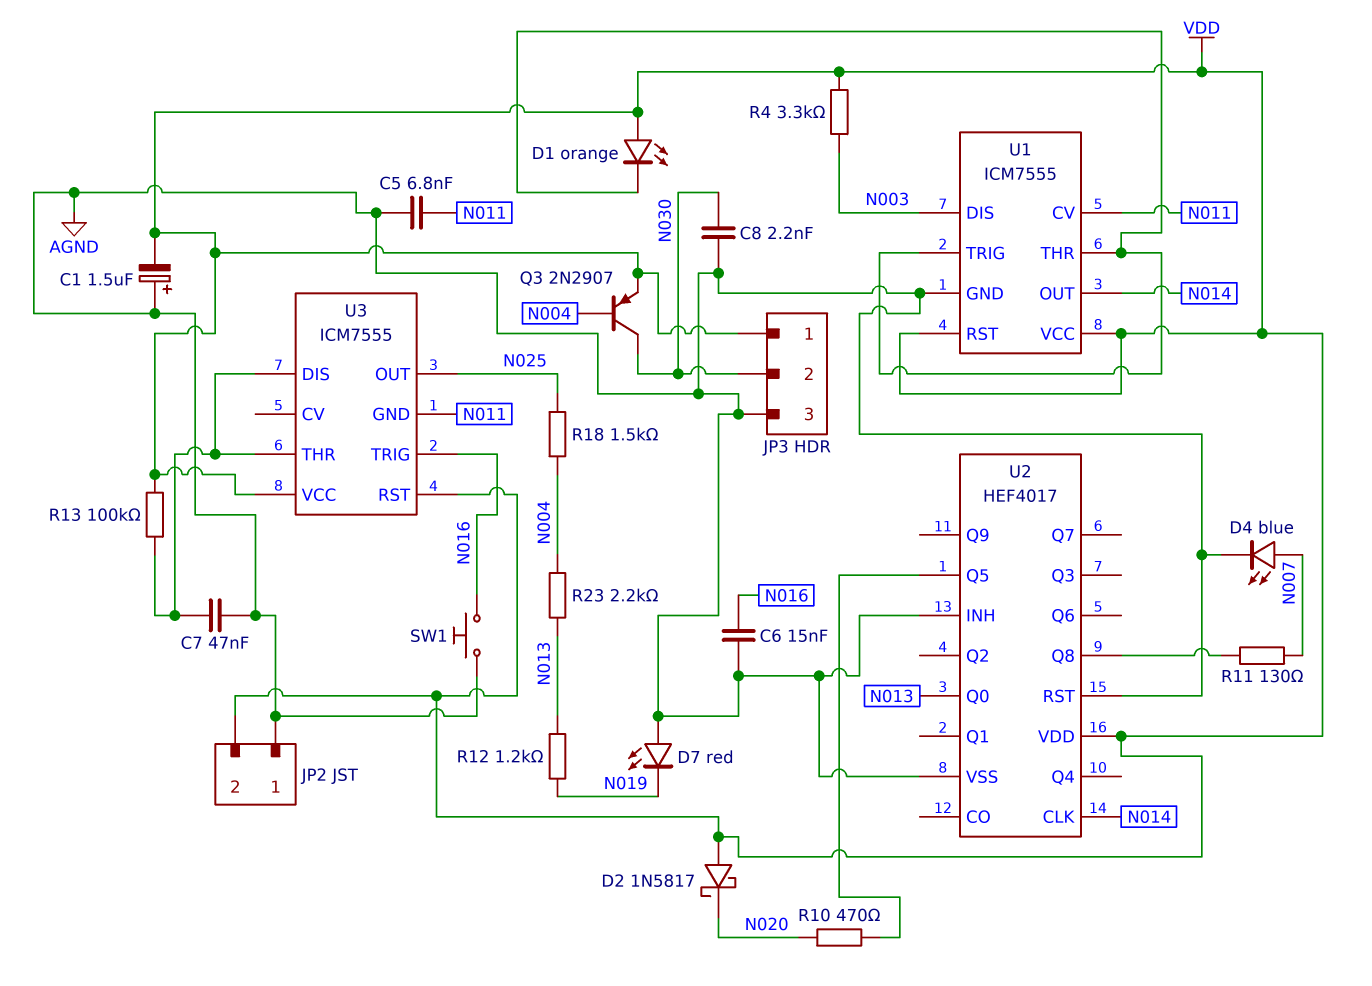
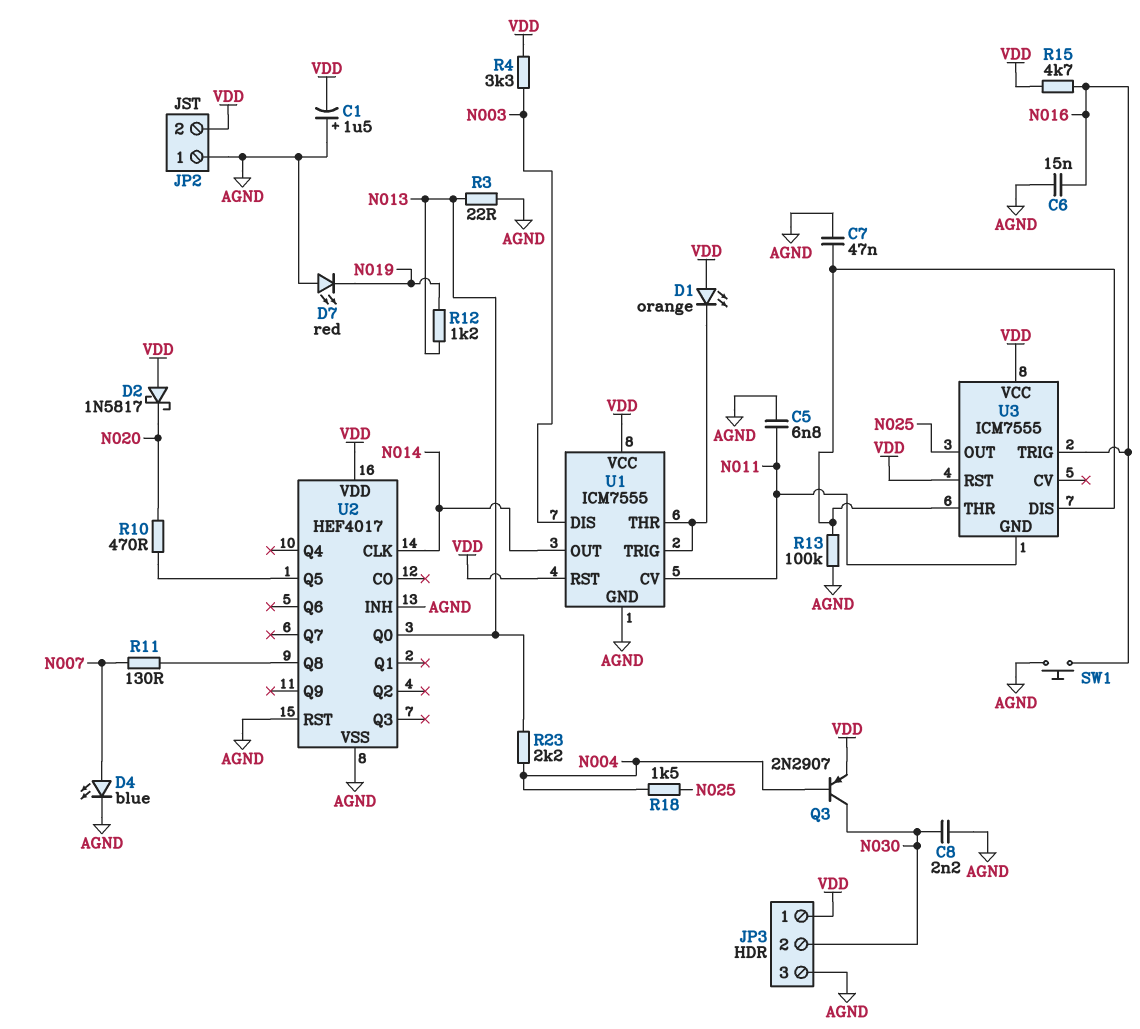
R3: none -> 22 (AGND, N013)
R13: 100k (U3/DIS, VDD) -> 100k (AGND, U3/DIS)
R15: none -> 4.7k (N016, VDD)

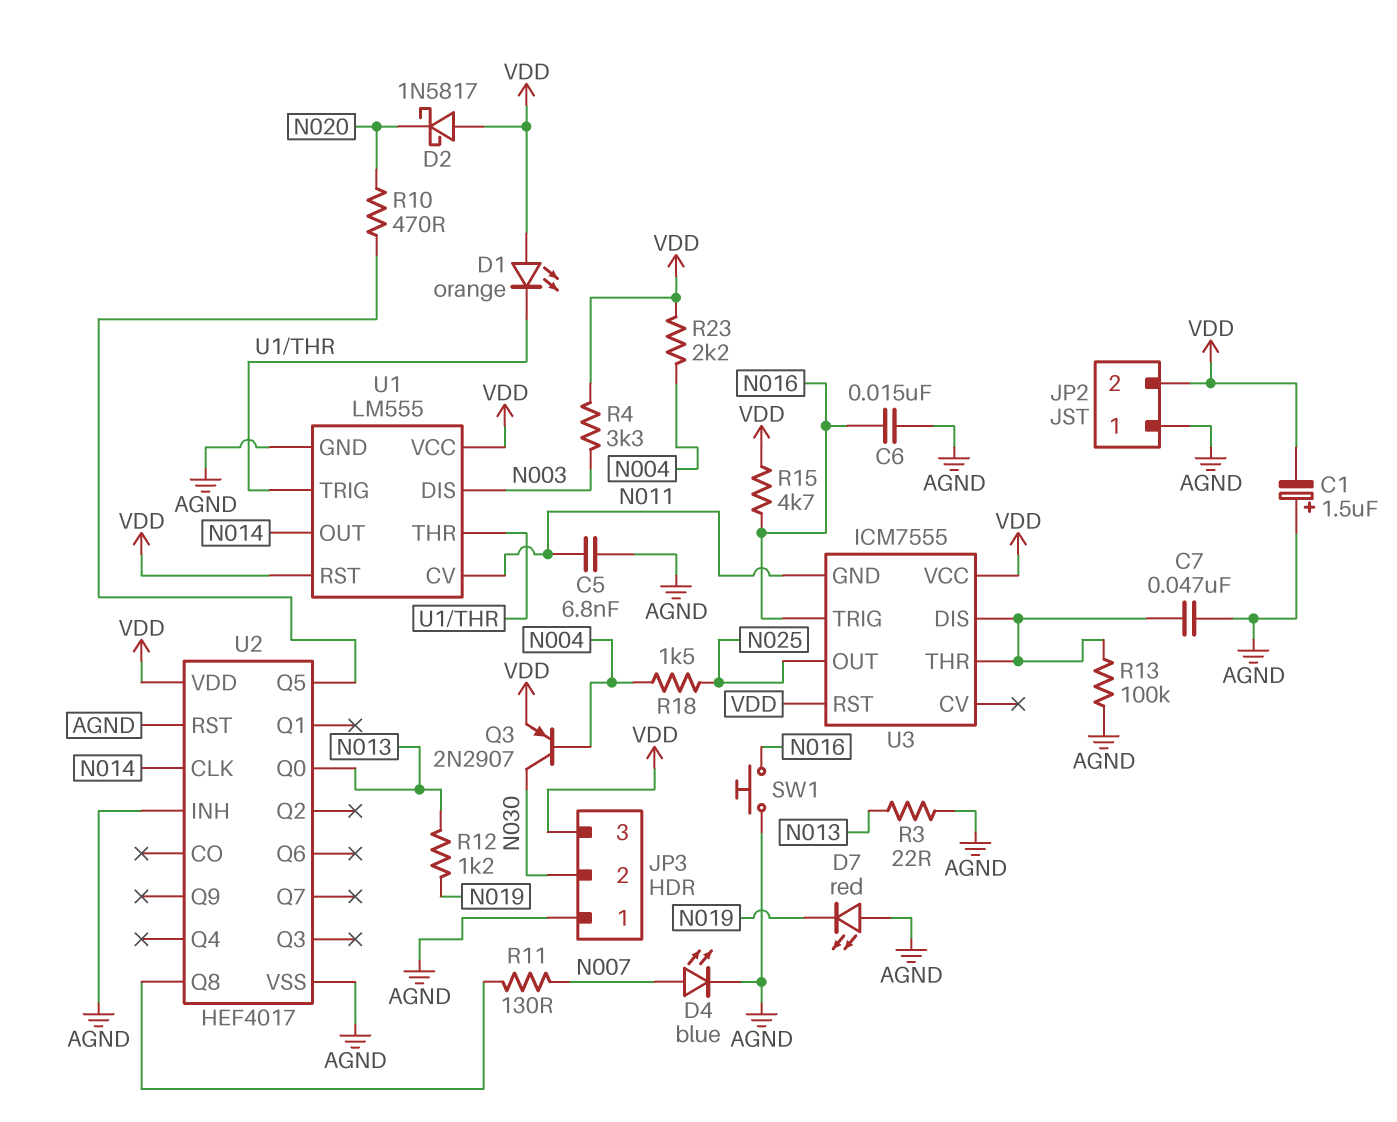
C8: 2.2nF (AGND, N030) -> none
JP3 pin 1: VDD -> AGND
JP3 pin 3: AGND -> VDD
R23: 2.2k (N004, N013) -> 2.2k (N004, VDD)
U1: ICM7555 -> LM555

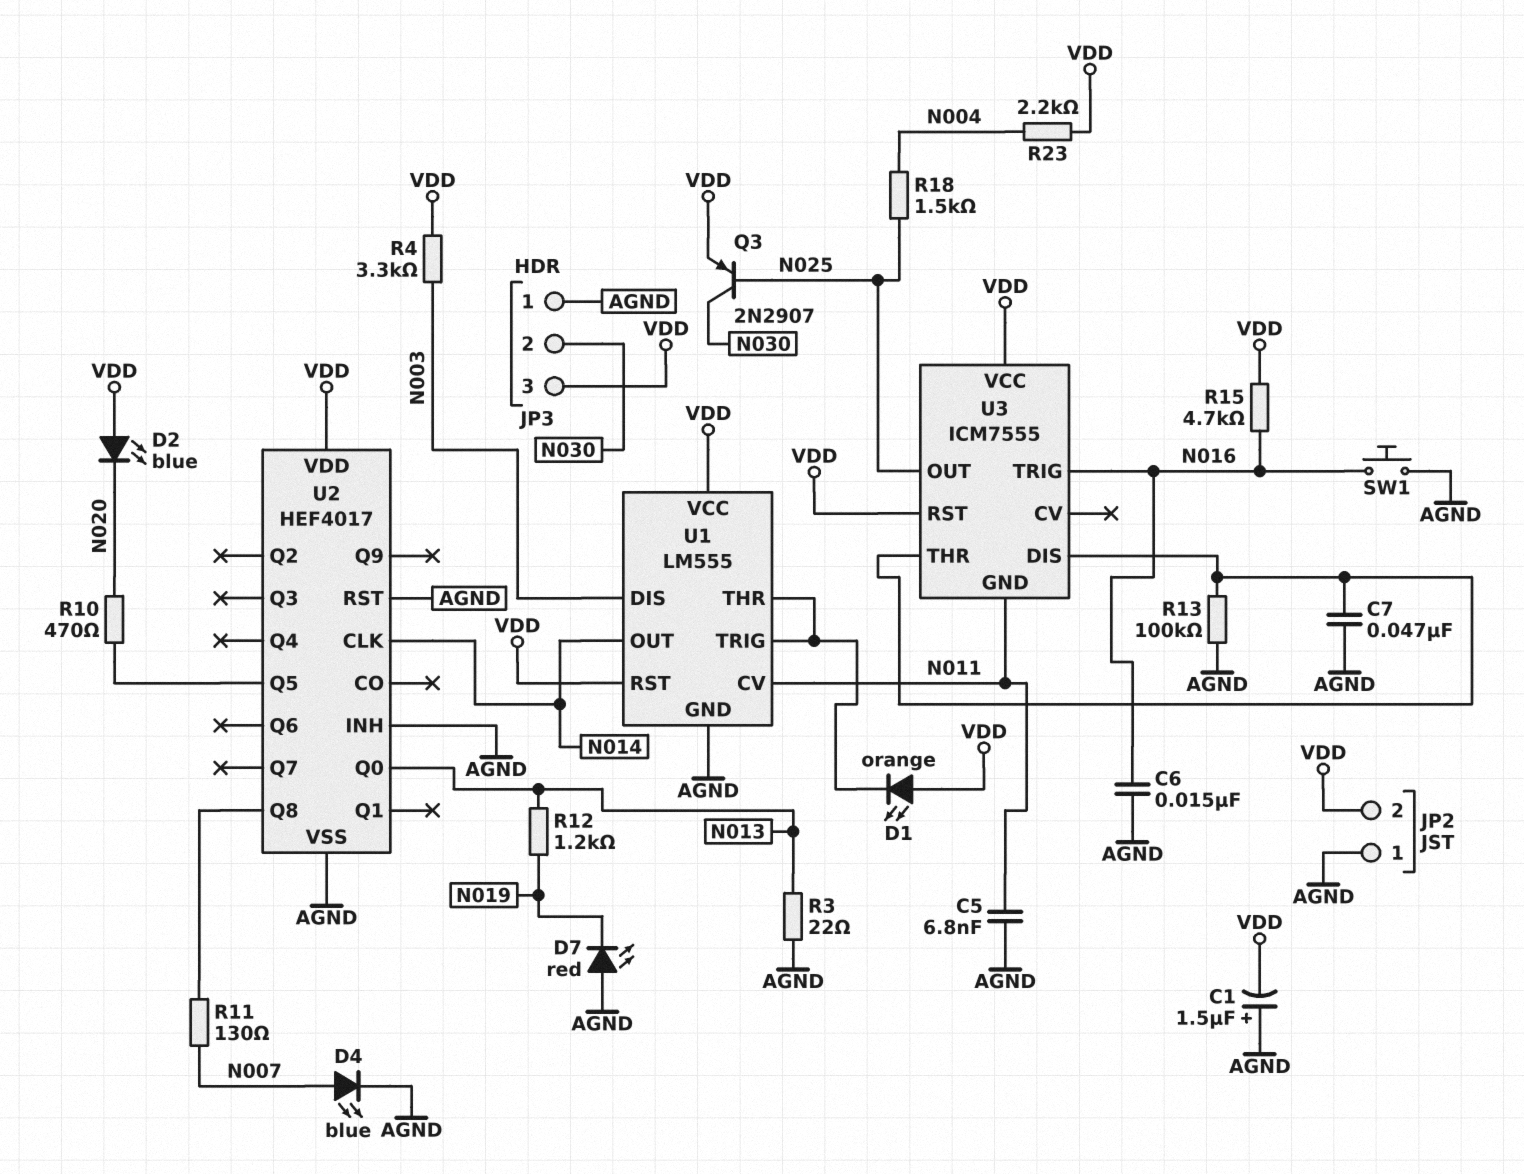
D2: schottky 1N5817 (A VDD, K N020) -> LED blue (A VDD, K N020)
Q3: PNP 2N2907 (B N004, C N030, E VDD) -> PNP 2N2907 (B N025, C N030, E VDD)

